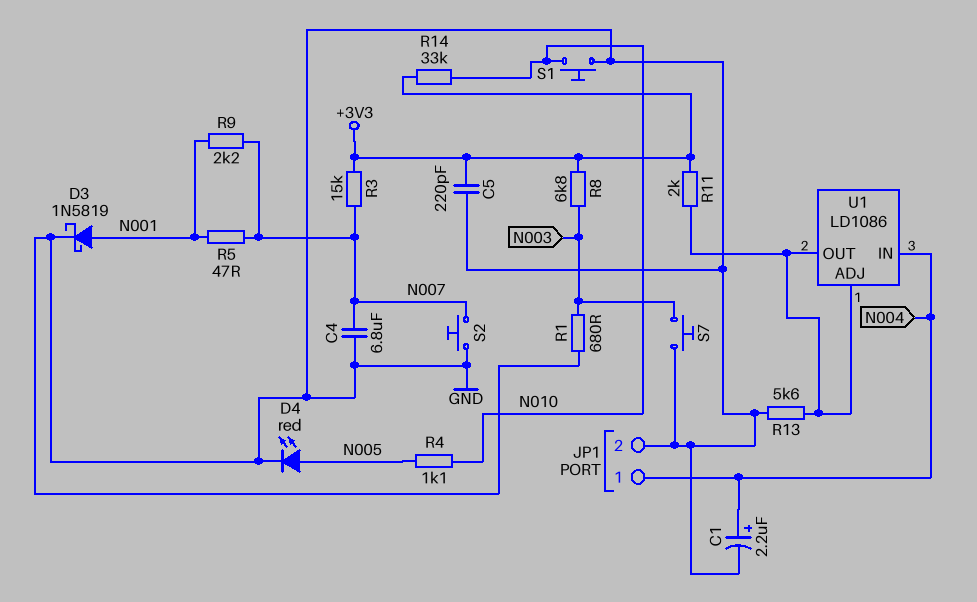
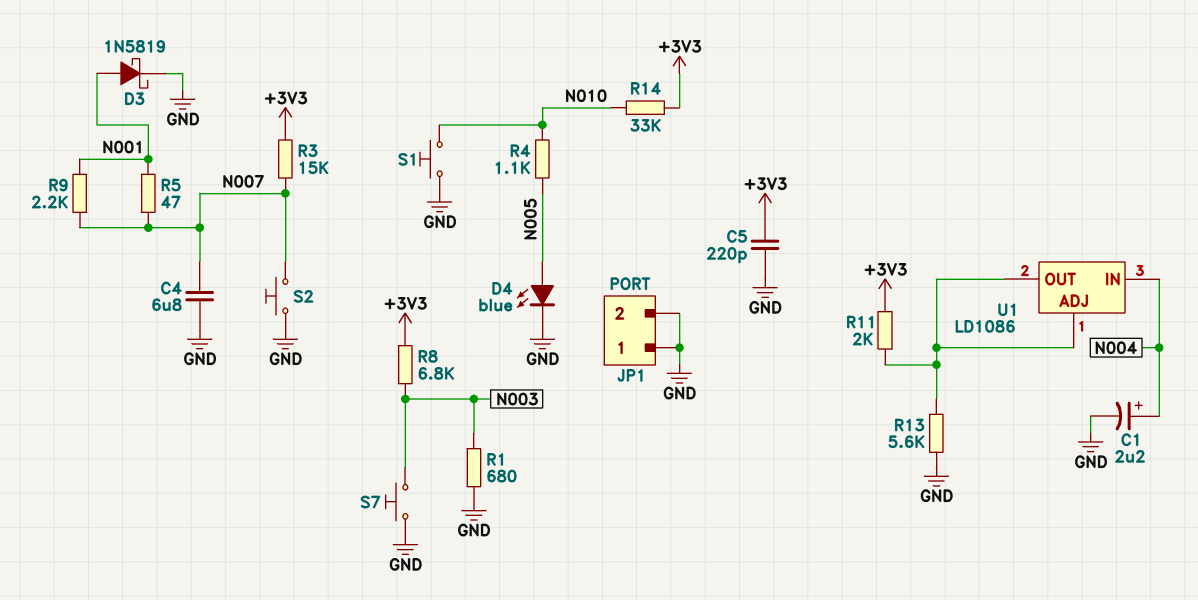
D4: LED red (A N005, K GND) -> LED blue (A N005, K GND)
JP1 pin 1: N004 -> GND

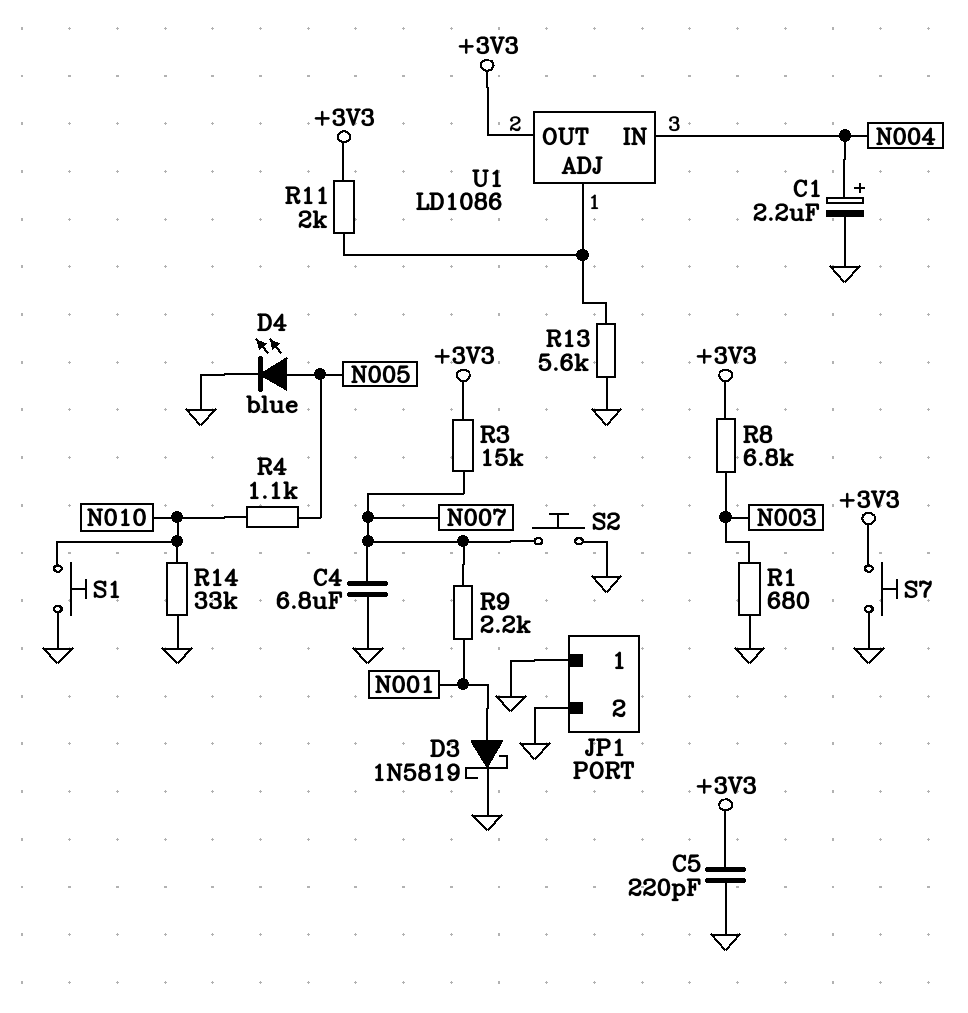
R5: 47 (N001, N007) -> none
R14: 33k (+3V3, N010) -> 33k (GND, N010)
S7: button (GND, N003) -> button (+3V3, GND)
U1 pin OUT: U1/ADJ -> +3V3

